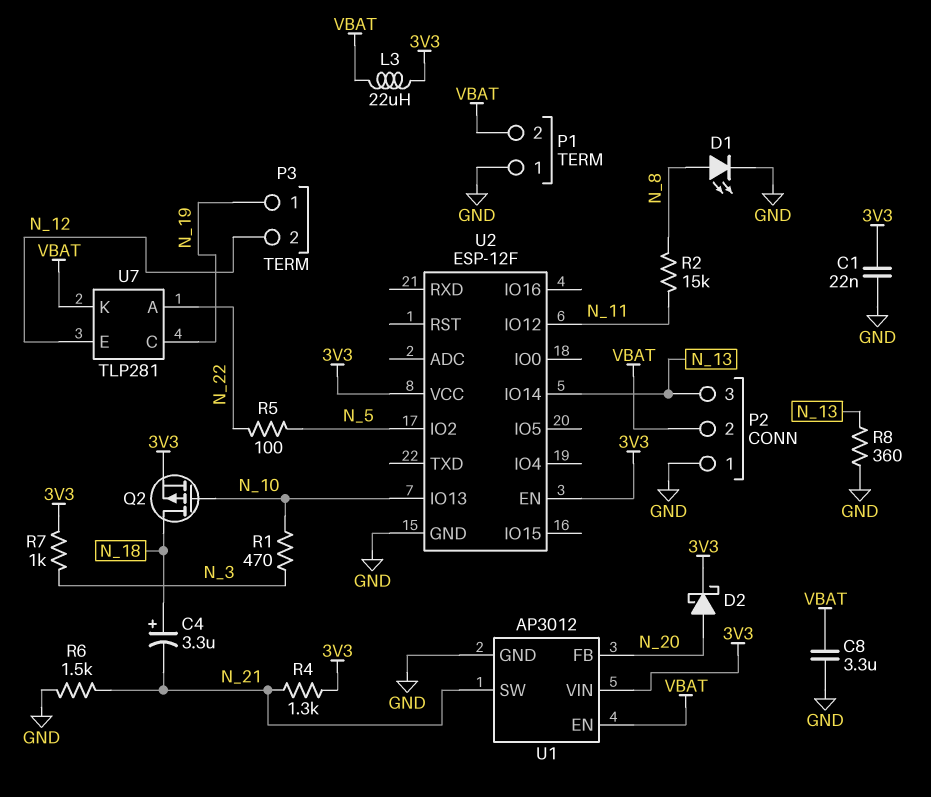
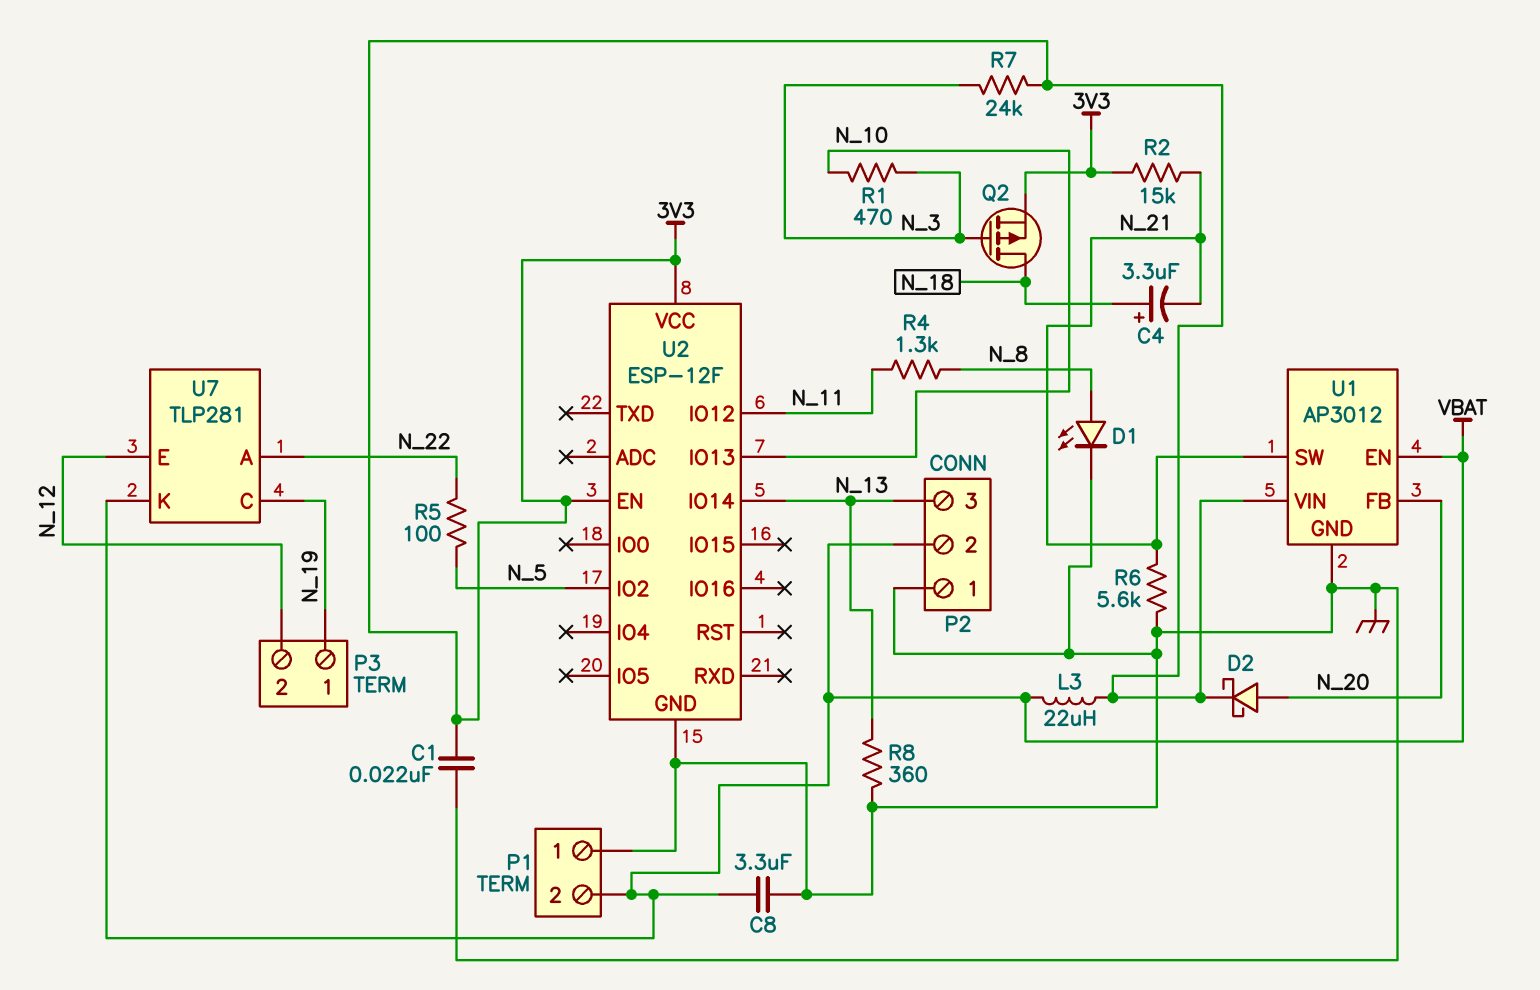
Q2: PMOS (G N_10, D N_18, S 3V3) -> PMOS (G N_3, D N_18, S 3V3)
R2: 15k (N_8, N_11) -> 15k (3V3, N_21)
R4: 1.3k (3V3, N_21) -> 1.3k (N_8, N_11)
R6: 1.5k (GND, N_21) -> 5.6k (GND, N_21)
R7: 1k (3V3, N_3) -> 24k (3V3, N_3)

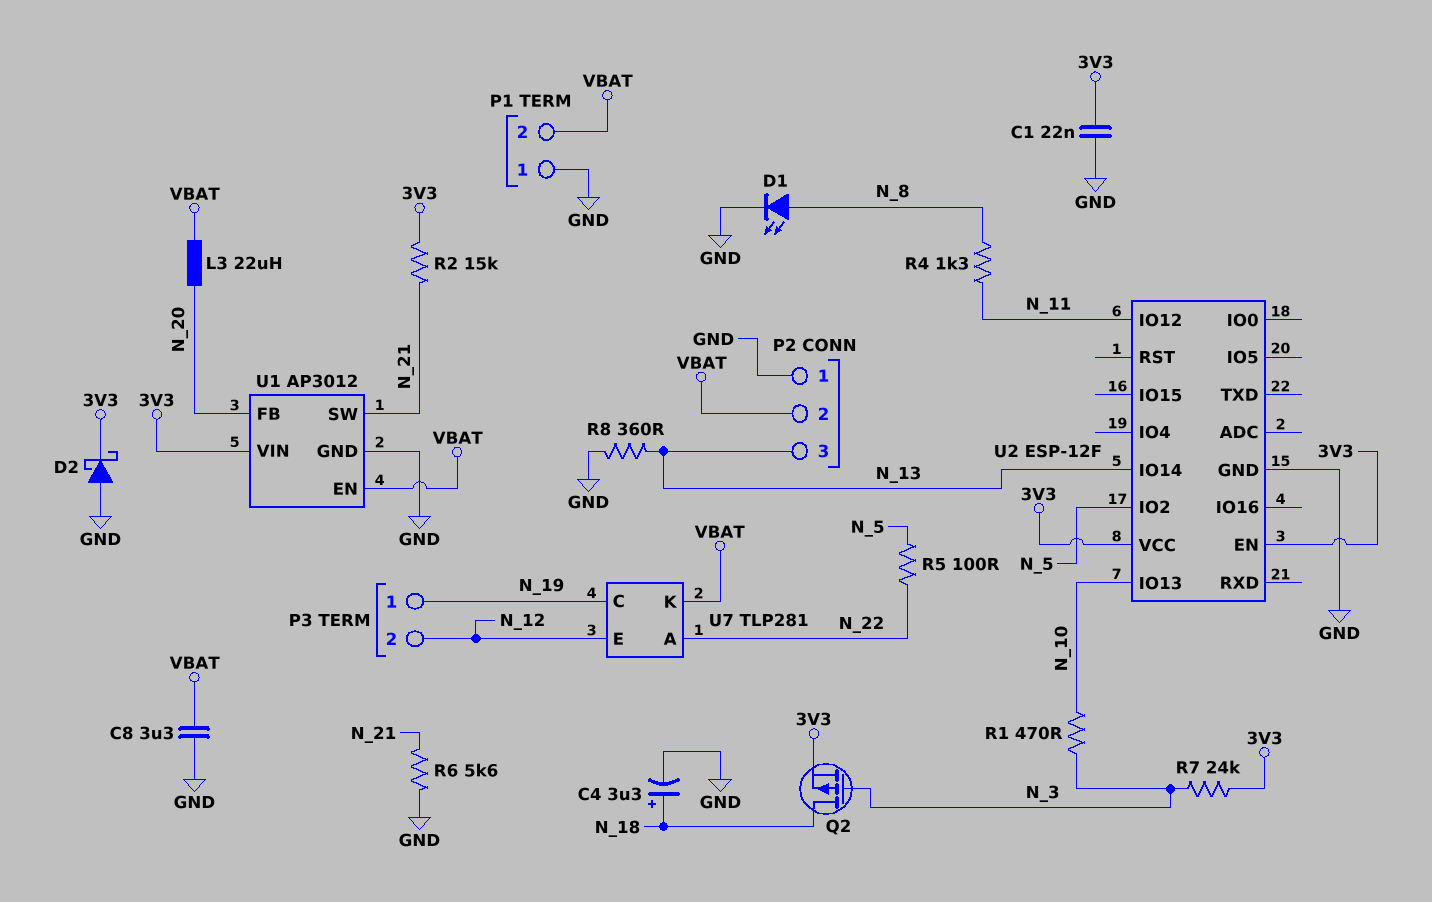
C4: 3.3uF (plus N_18, minus N_21) -> 3.3uF (plus N_18, minus GND)
D2: schottky (A N_20, K 3V3) -> schottky (A GND, K 3V3)
L3: 22uH (3V3, VBAT) -> 22uH (N_20, VBAT)

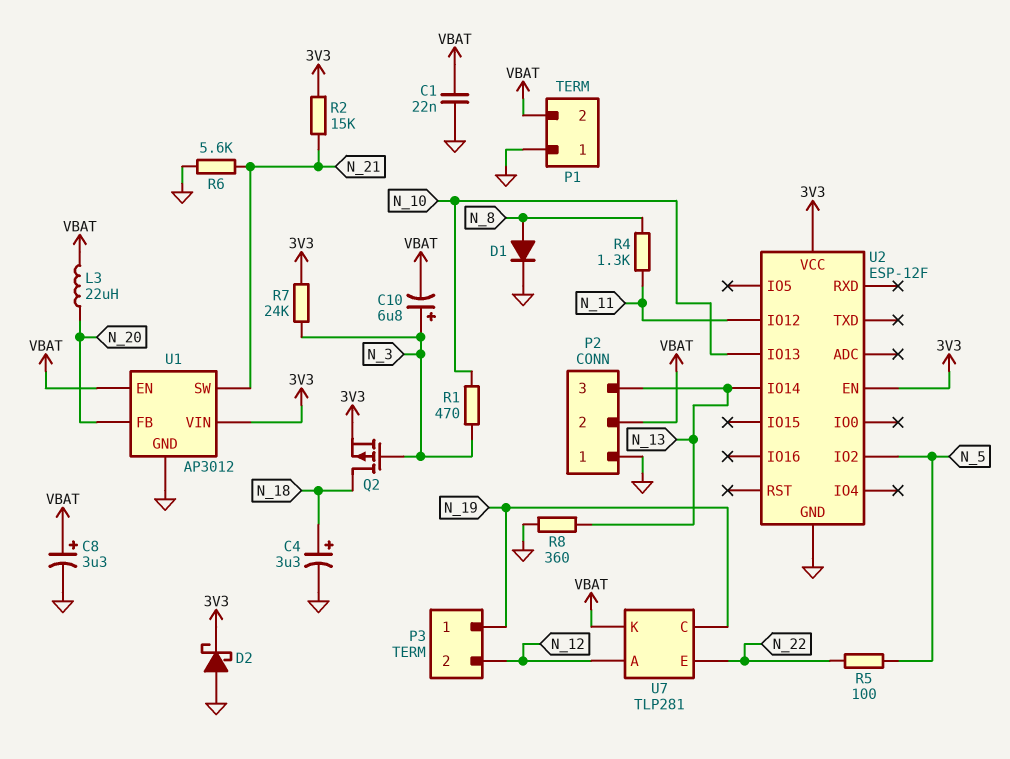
C1: 22nF (3V3, GND) -> 22nF (GND, VBAT)
C8: 3.3uF (GND, VBAT) -> 3.3uF (plus VBAT, minus GND)
C10: none -> 6.8uF (plus N_3, minus VBAT)
D1: LED (A N_8, K GND) -> diode (A N_8, K GND)
U7 pin A: N_22 -> N_12
U7 pin E: N_12 -> N_22

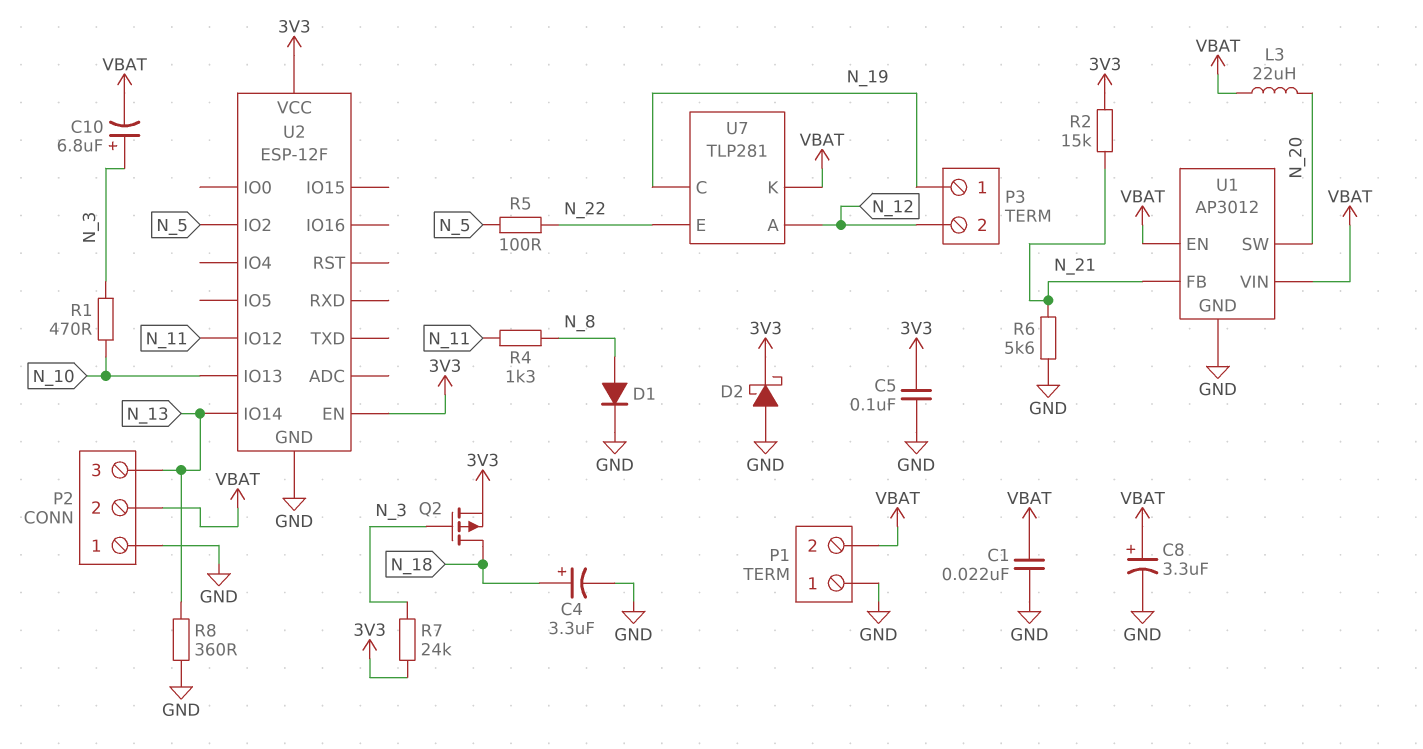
C5: none -> 100nF (3V3, GND)
U1 pin FB: N_20 -> N_21
U1 pin SW: N_21 -> N_20
U1 pin VIN: 3V3 -> VBAT

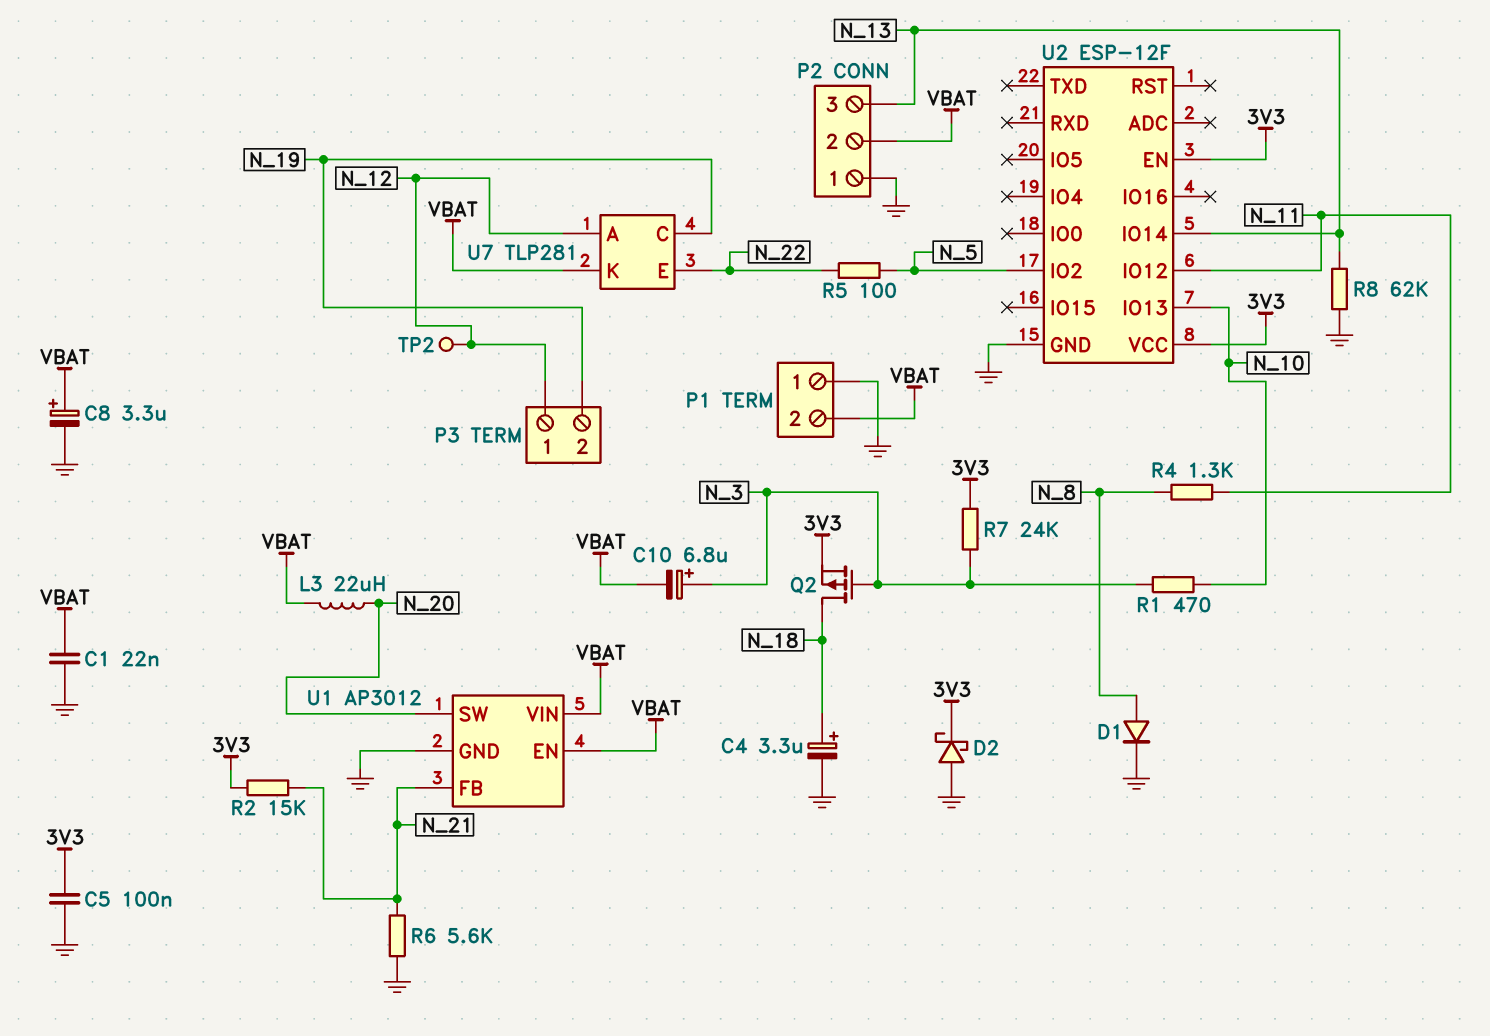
P3 pin 1: N_19 -> N_12
P3 pin 2: N_12 -> N_19
R8: 360 (GND, N_13) -> 62k (GND, N_13)
TP2: none -> test point (N_12)

